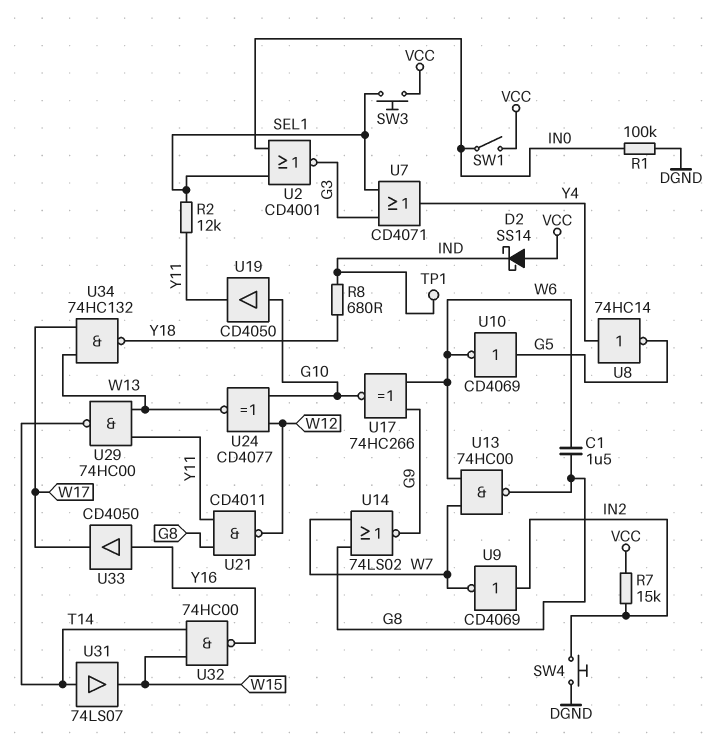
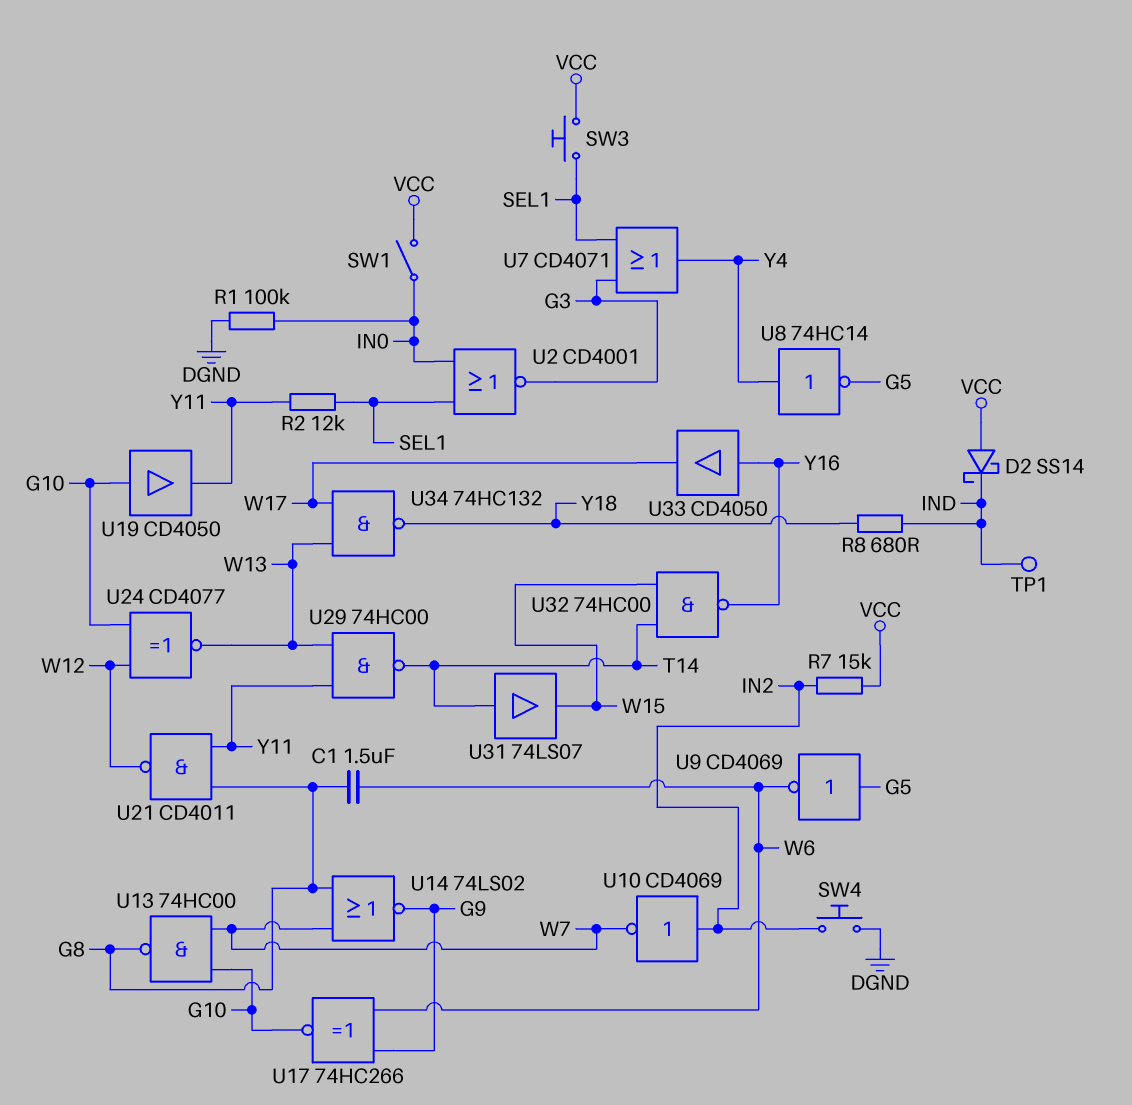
U9: NOT CD4069 (in IN2, out W7) -> NOT CD4069 (in G5, out W6)
U10: NOT CD4069 (in G5, out W6) -> NOT CD4069 (in IN2, out W7)
U13: NAND 74HC00 (in W6, in W7, out G8) -> NAND 74HC00 (in G10, in W7, out G8)

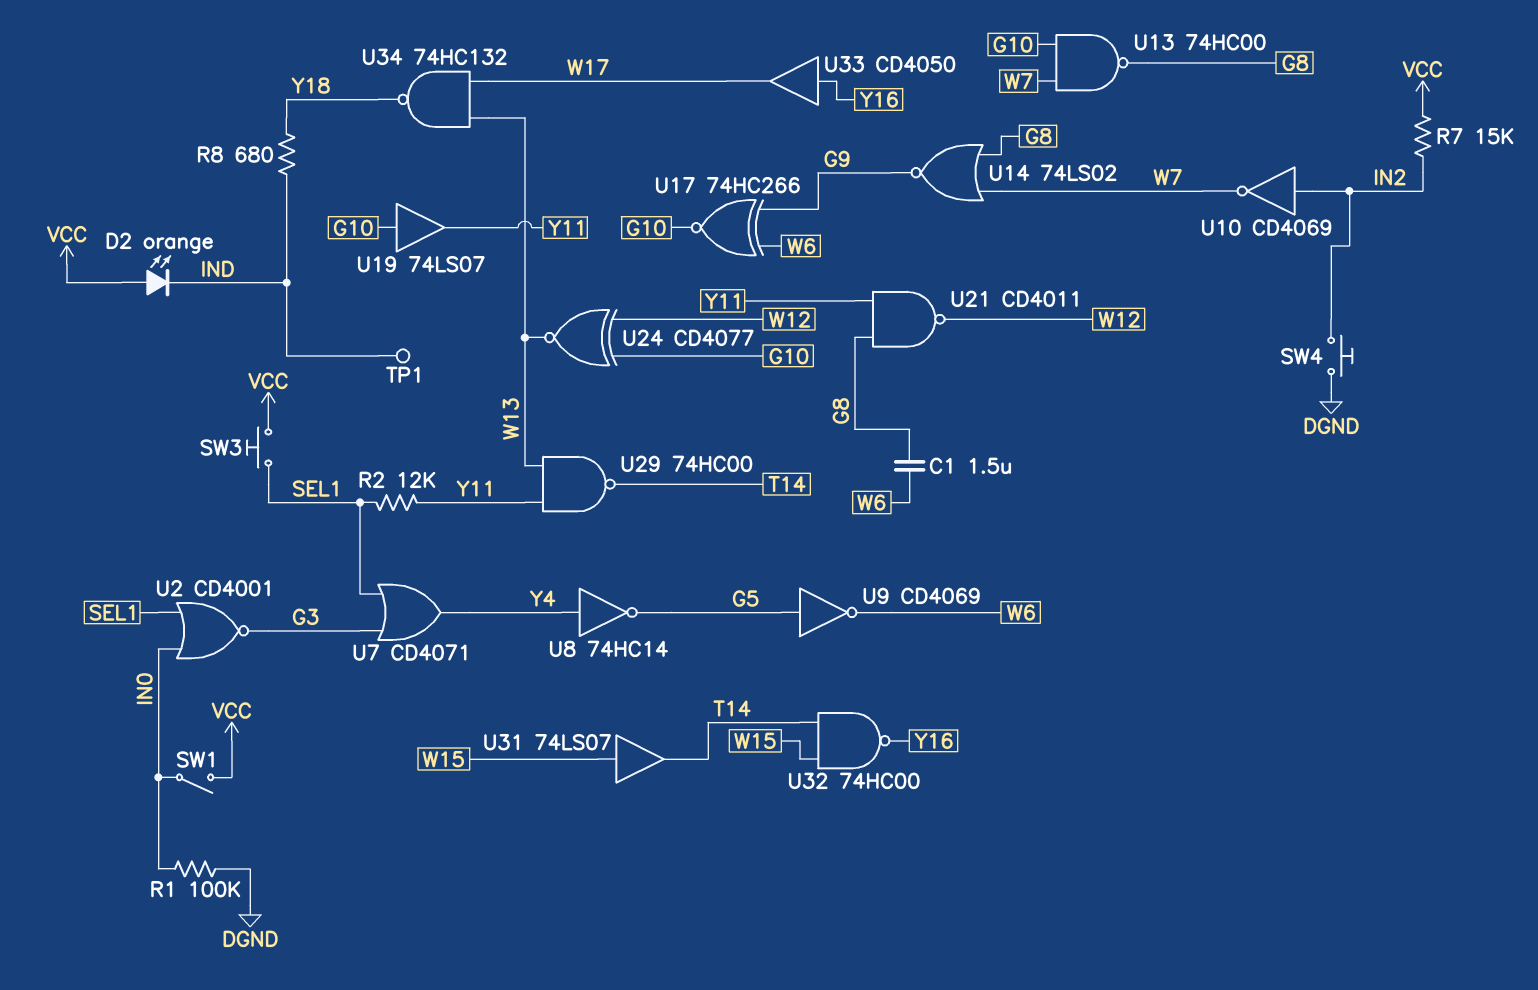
D2: schottky SS14 (A VCC, K IND) -> LED orange (A VCC, K IND)
U19: buffer CD4050 (in G10, out Y11) -> buffer 74LS07 (in G10, out Y11)
U31: buffer 74LS07 (in T14, out W15) -> buffer 74LS07 (in W15, out T14)

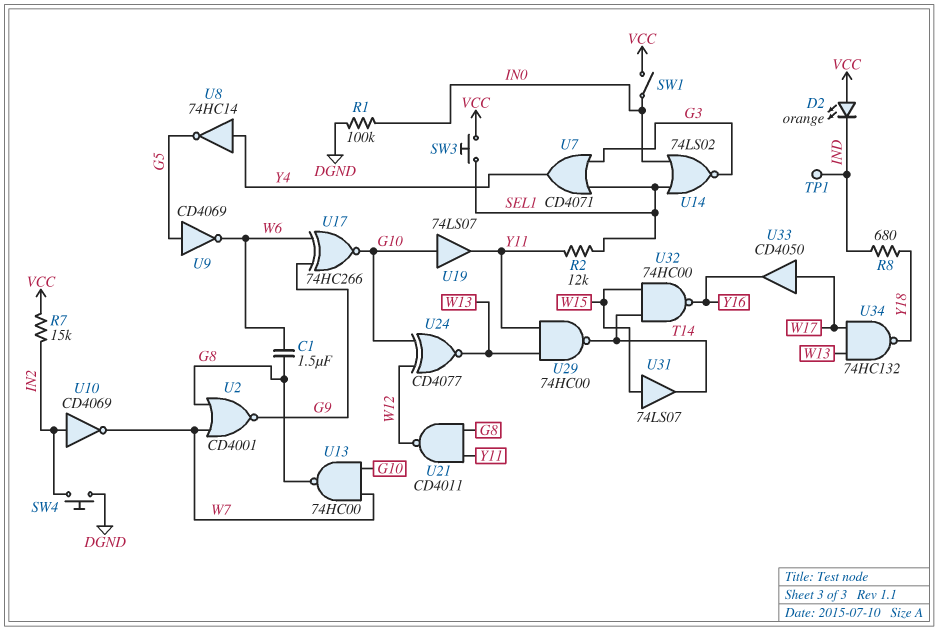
U2: NOR CD4001 (in IN0, in SEL1, out G3) -> NOR CD4001 (in G8, in W7, out G9)
U14: NOR 74LS02 (in G8, in W7, out G9) -> NOR 74LS02 (in IN0, in SEL1, out G3)
U33: buffer CD4050 (in Y16, out W17) -> buffer CD4050 (in W17, out Y16)

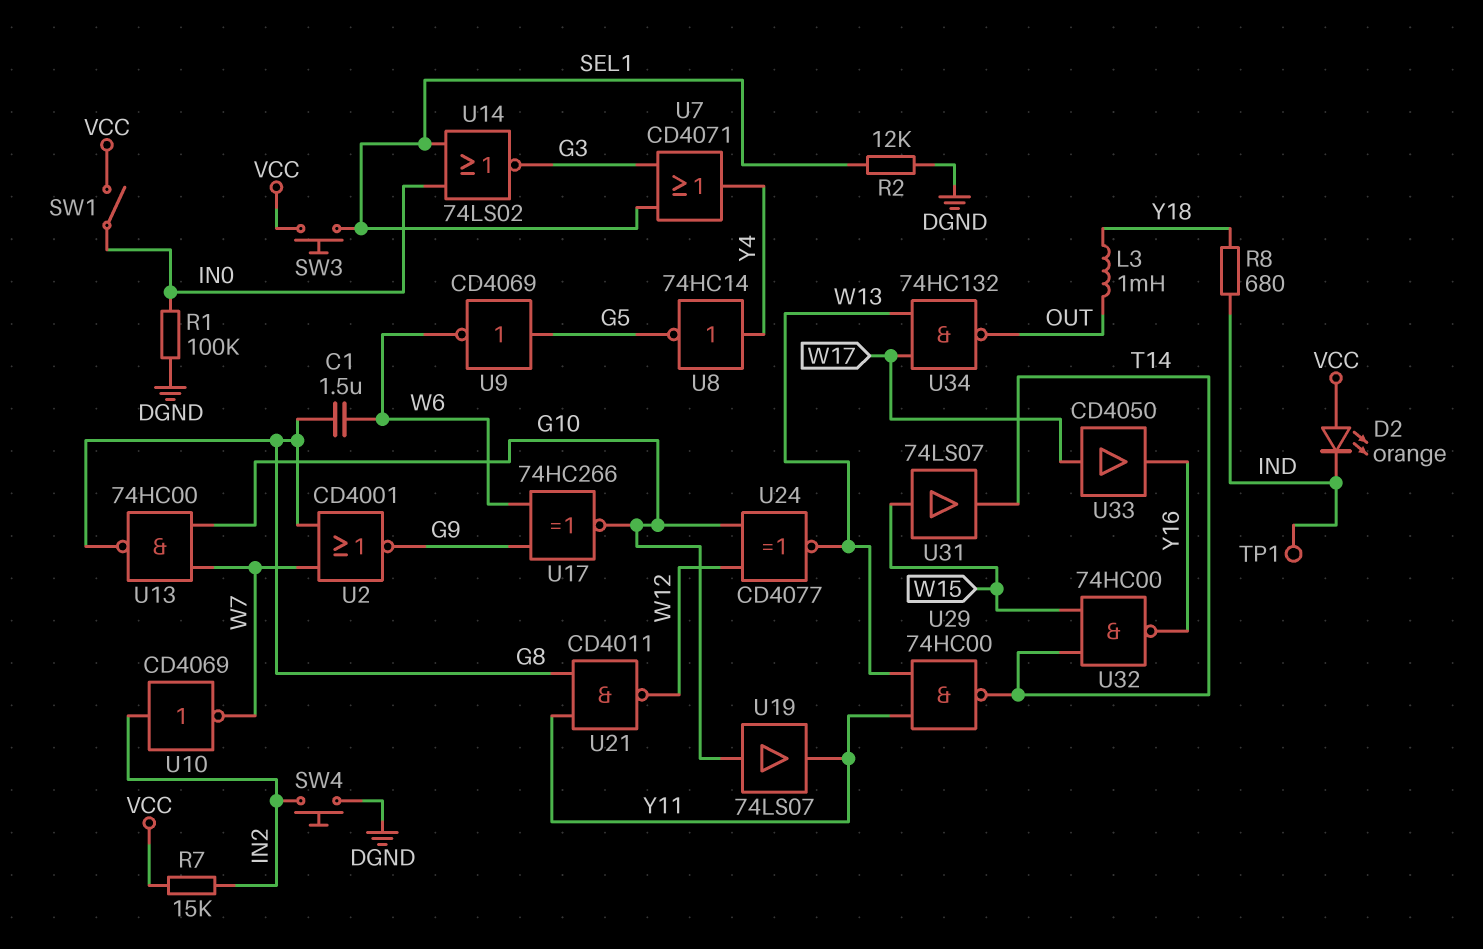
L3: none -> 1mH (OUT, Y18)
R2: 12k (SEL1, Y11) -> 12k (DGND, SEL1)
U34: NAND 74HC132 (in W13, in W17, out Y18) -> NAND 74HC132 (in W13, in W17, out OUT)

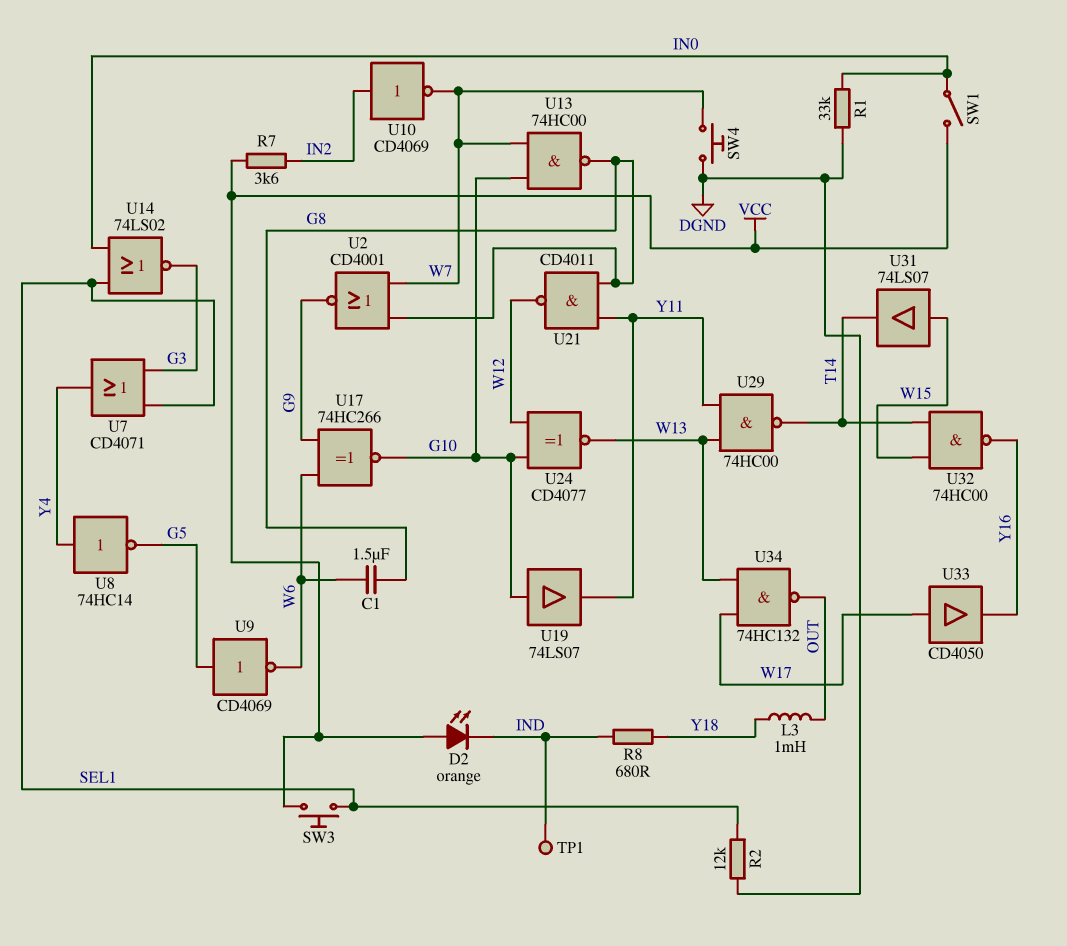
R1: 100k (DGND, IN0) -> 33k (DGND, IN0)
R7: 15k (IN2, VCC) -> 3.6k (IN2, VCC)
SW4: button (DGND, IN2) -> button (DGND, W7)

